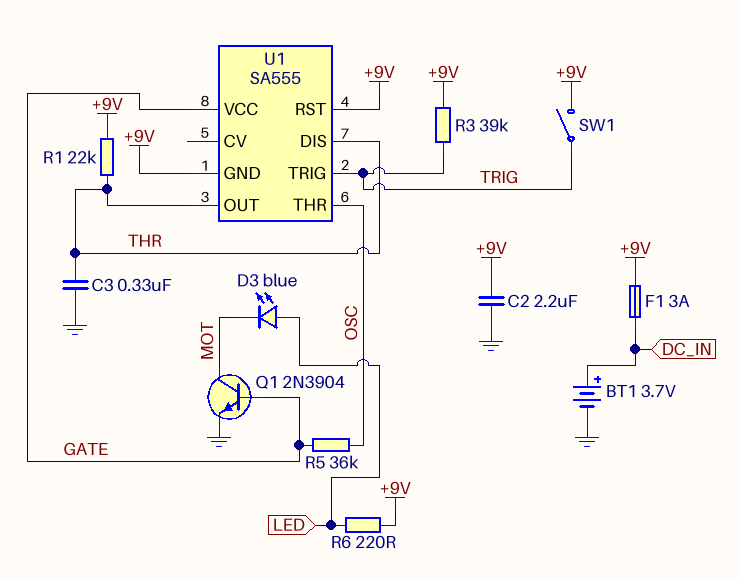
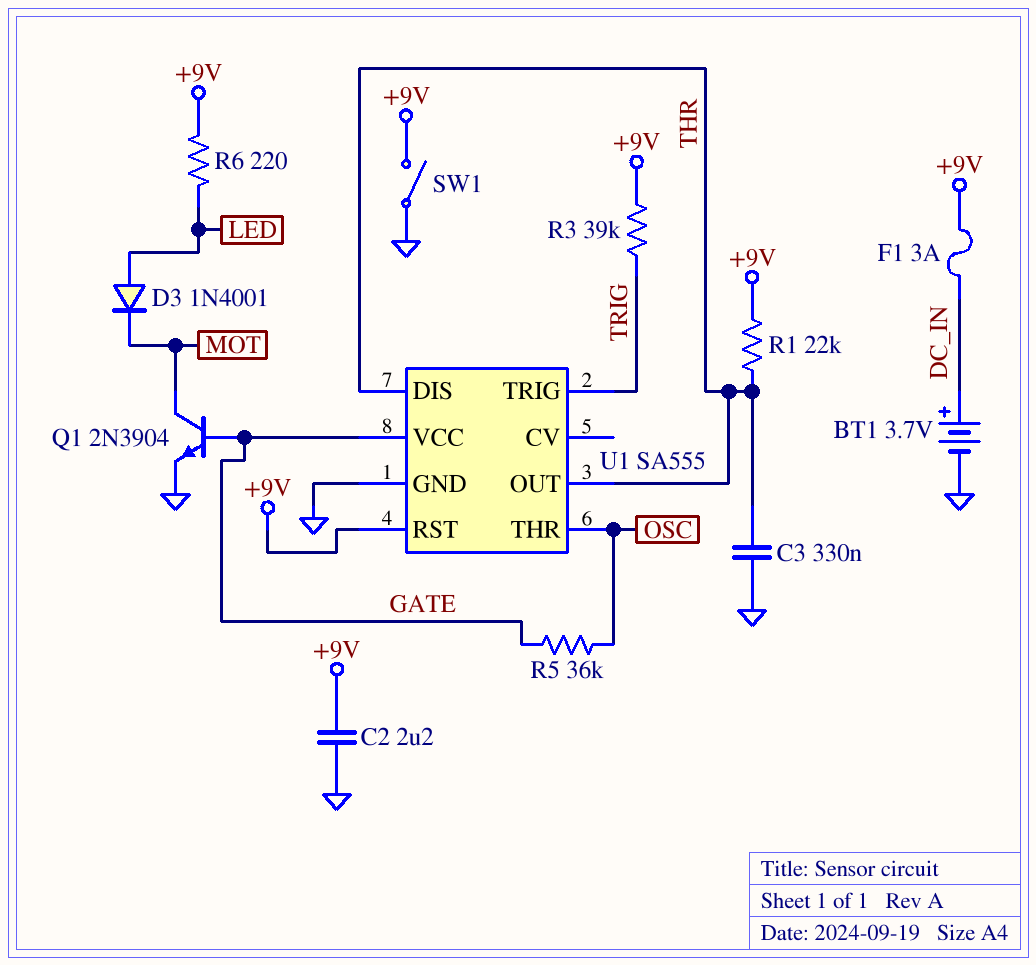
D3: LED blue (A LED, K MOT) -> diode 1N4001 (A LED, K MOT)
SW1: switch (+9V, TRIG) -> switch (+9V, GND)
U1 pin GND: +9V -> GND

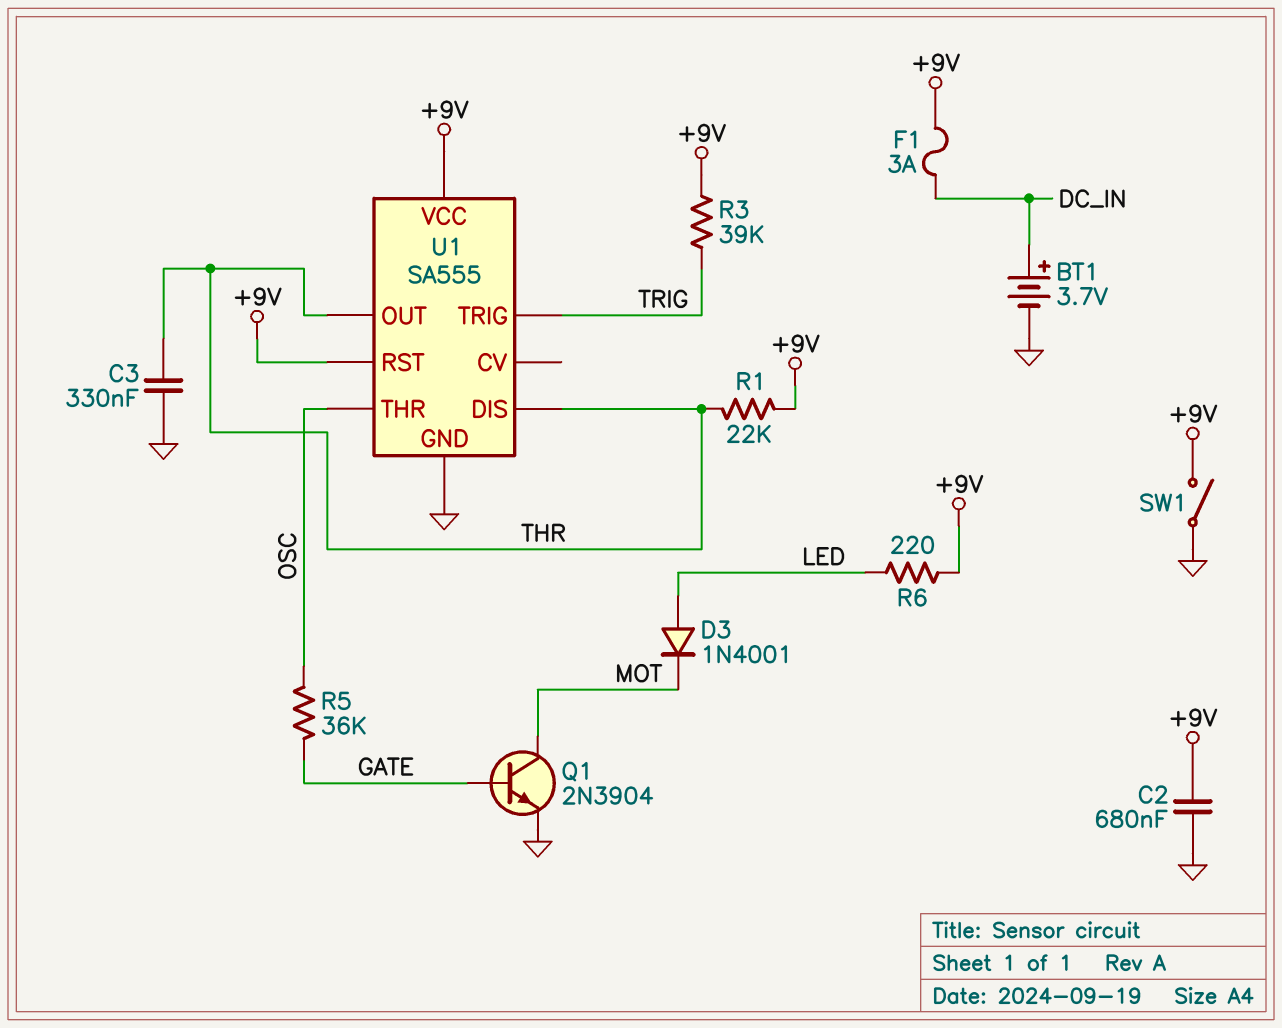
C2: 2.2uF (+9V, GND) -> 680nF (+9V, GND)
U1 pin VCC: GATE -> +9V

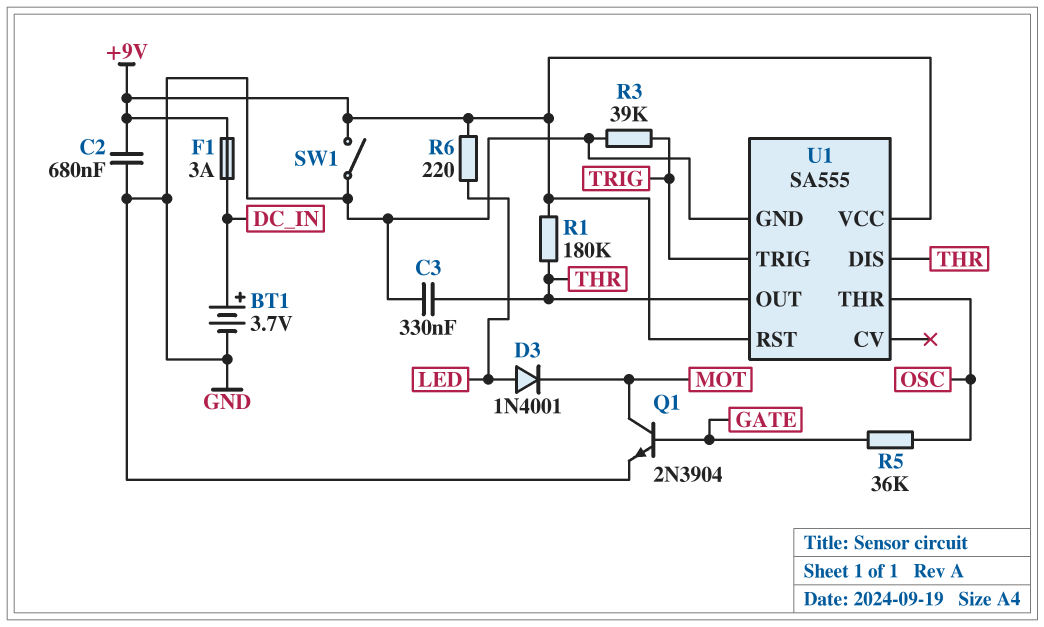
R1: 22k (+9V, THR) -> 180k (+9V, THR)
R3: 39k (+9V, TRIG) -> 39k (GND, TRIG)

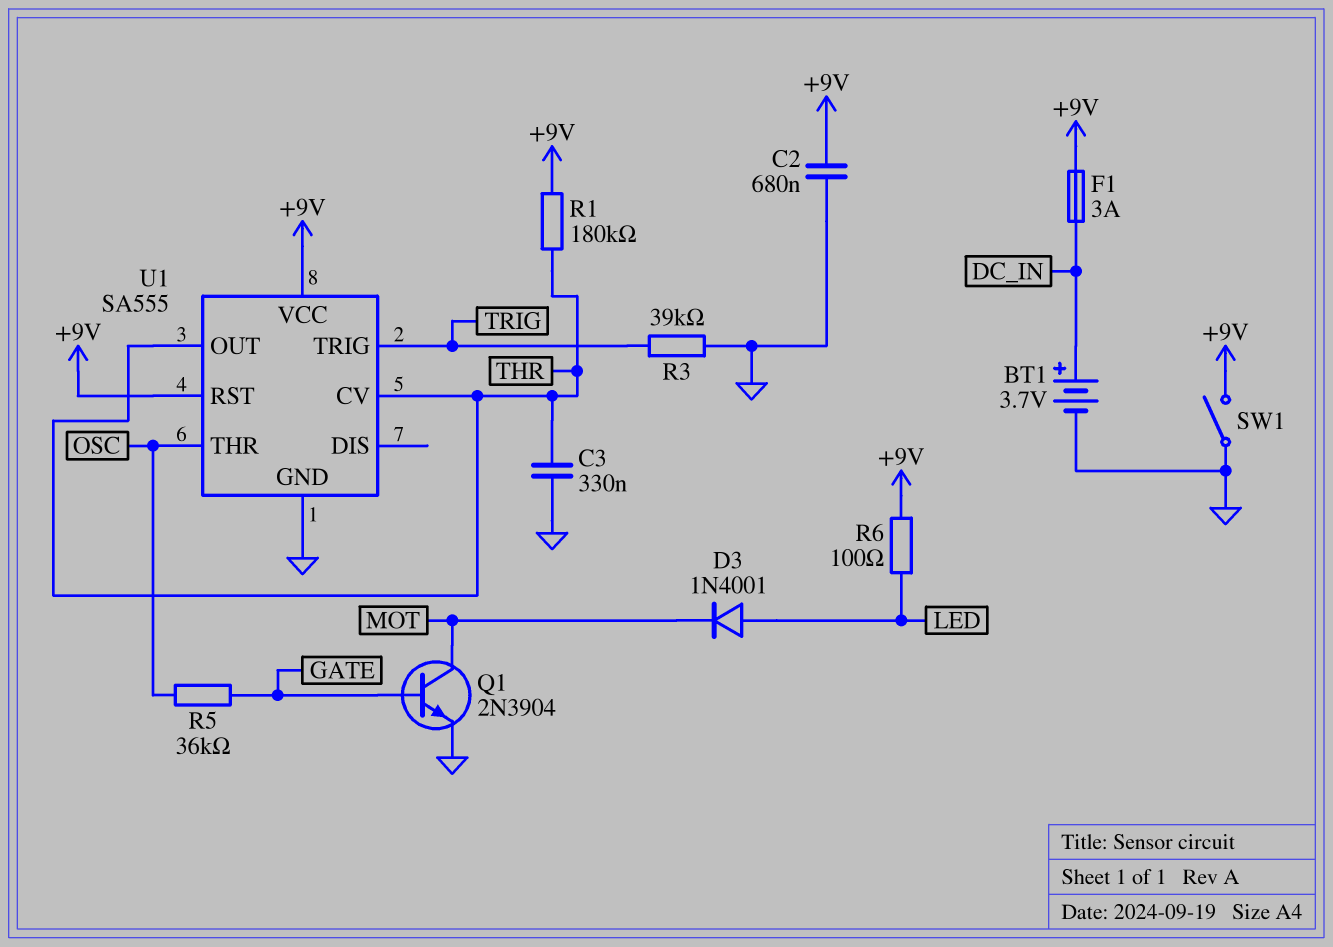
R6: 220 (+9V, LED) -> 100 (+9V, LED)
U1 pin CV: none -> THR
U1 pin DIS: THR -> none

